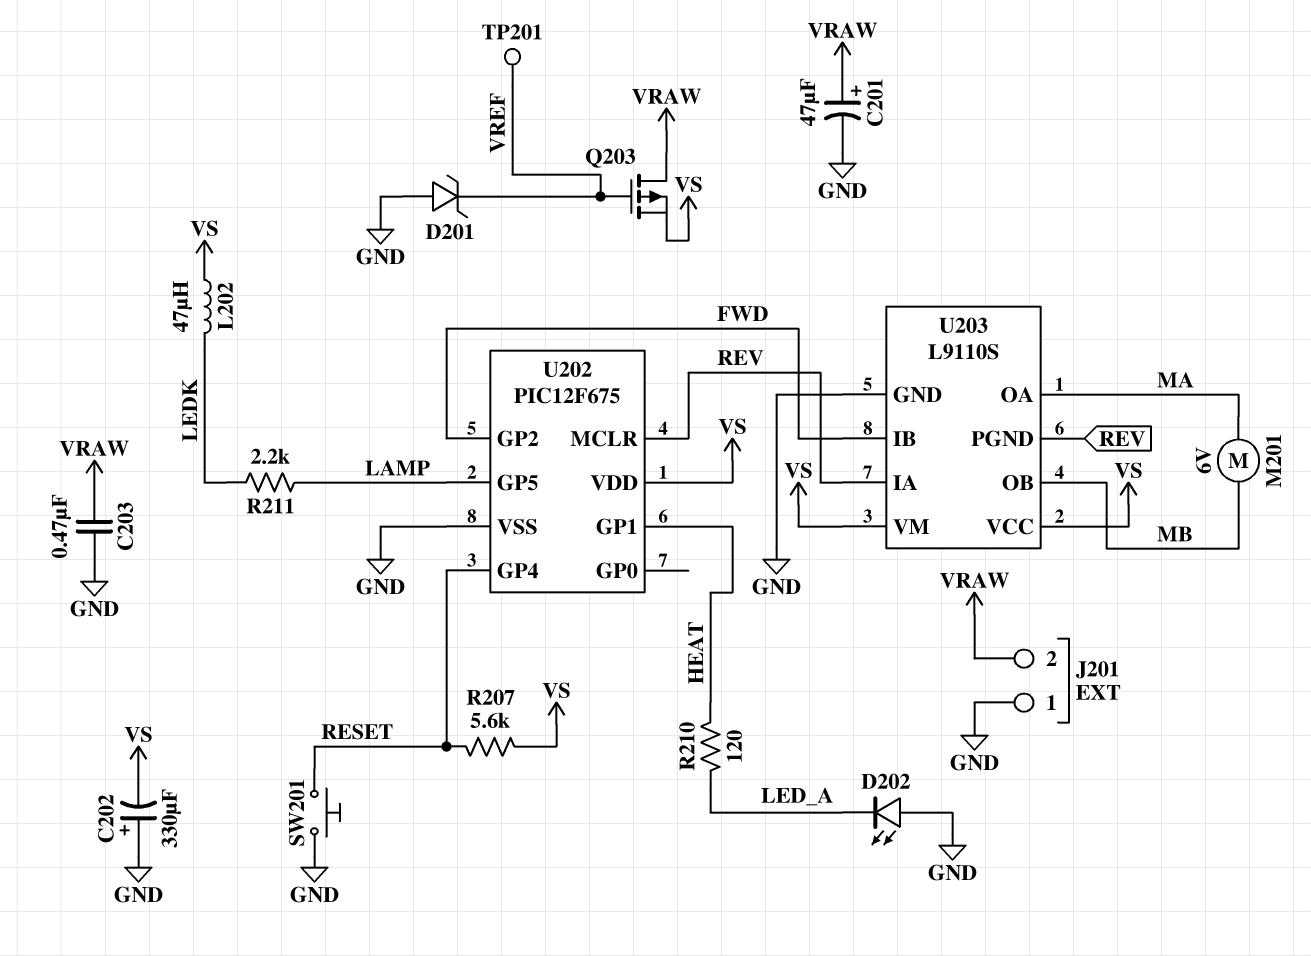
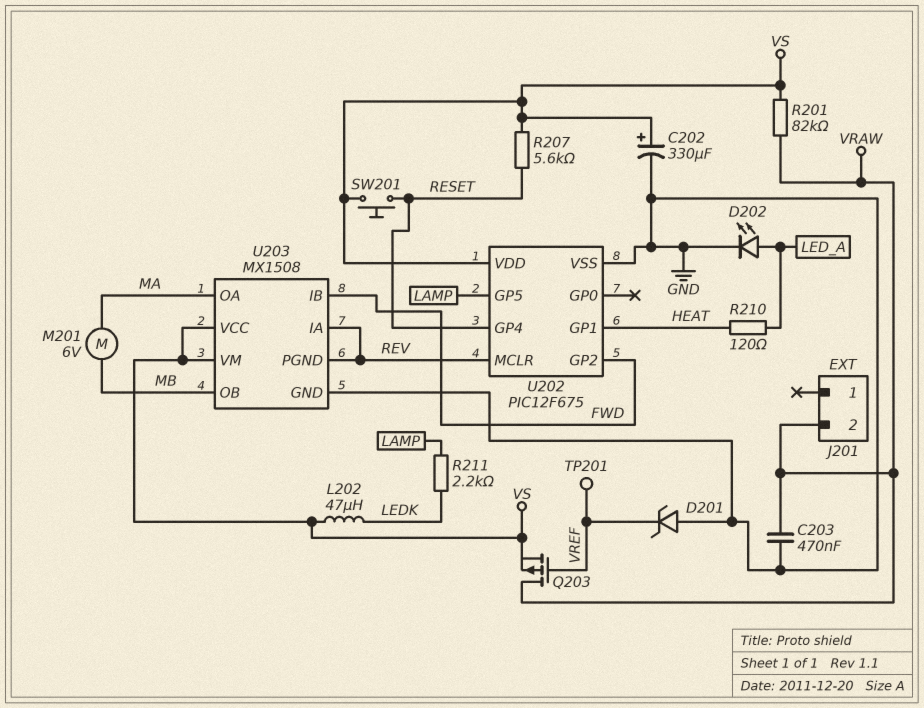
C201: 47uF (plus VRAW, minus GND) -> none
C202: 330uF (plus GND, minus VS) -> 330uF (plus VS, minus GND)
D202: LED (A GND, K LED_A) -> LED (A LED_A, K GND)
J201 pin 1: GND -> none
R201: none -> 82k (VRAW, VS)
SW201: button (GND, RESET) -> button (RESET, VS)
U203: L9110S -> MX1508

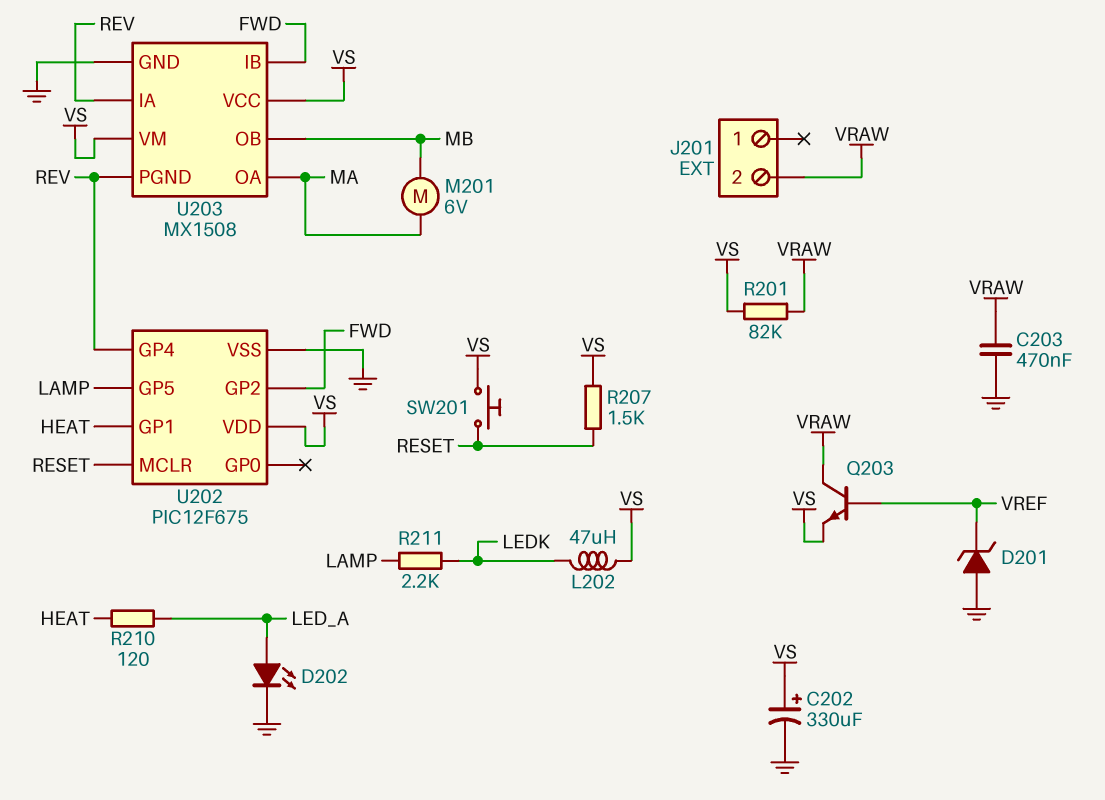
Q203: PMOS (G VREF, D VRAW, S VS) -> NPN (B VREF, C VRAW, E VS)
R207: 5.6k (RESET, VS) -> 1.5k (RESET, VS)
TP201: test point (VREF) -> none
U202 pin GP4: RESET -> REV
U202 pin MCLR: REV -> RESET

